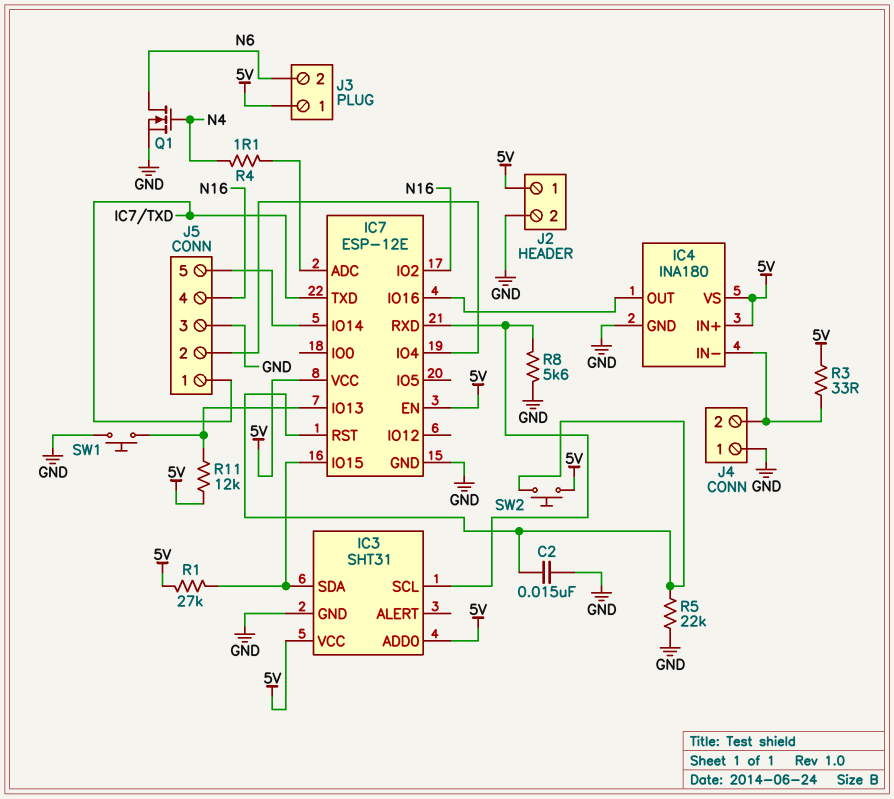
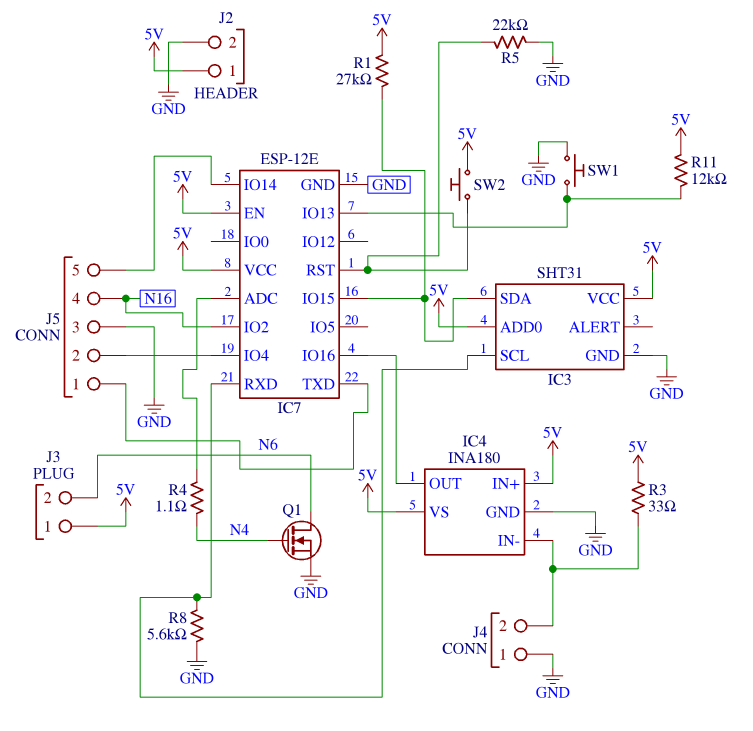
C2: 15nF (GND, IC7/RST) -> none

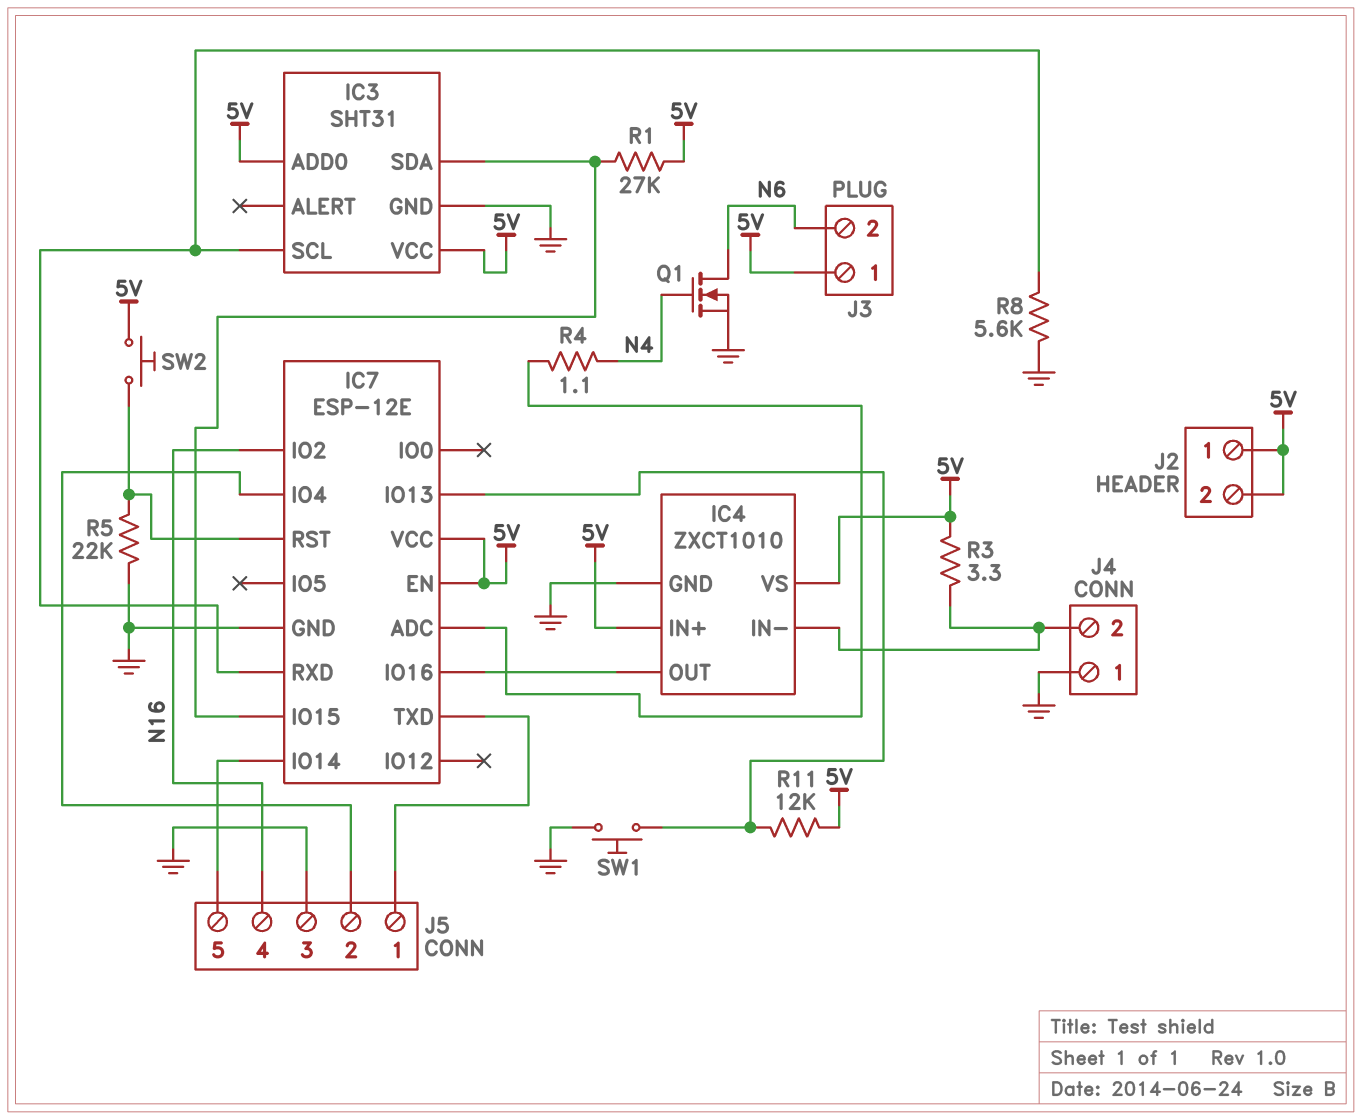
IC4: INA180 -> ZXCT1010
J2 pin 2: GND -> 5V
R3: 33 (5V, IC4/IN-) -> 3.3 (5V, IC4/IN-)

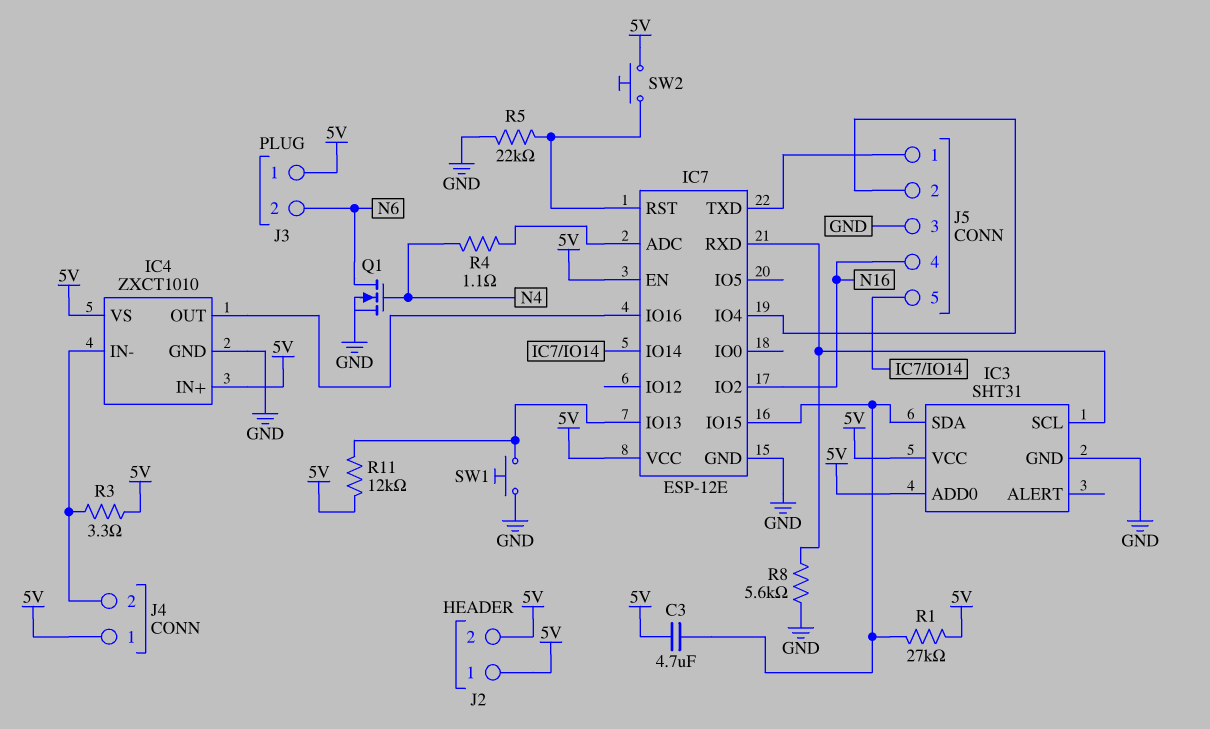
C3: none -> 4.7uF (5V, IC3/SDA)
J4 pin 1: GND -> 5V

